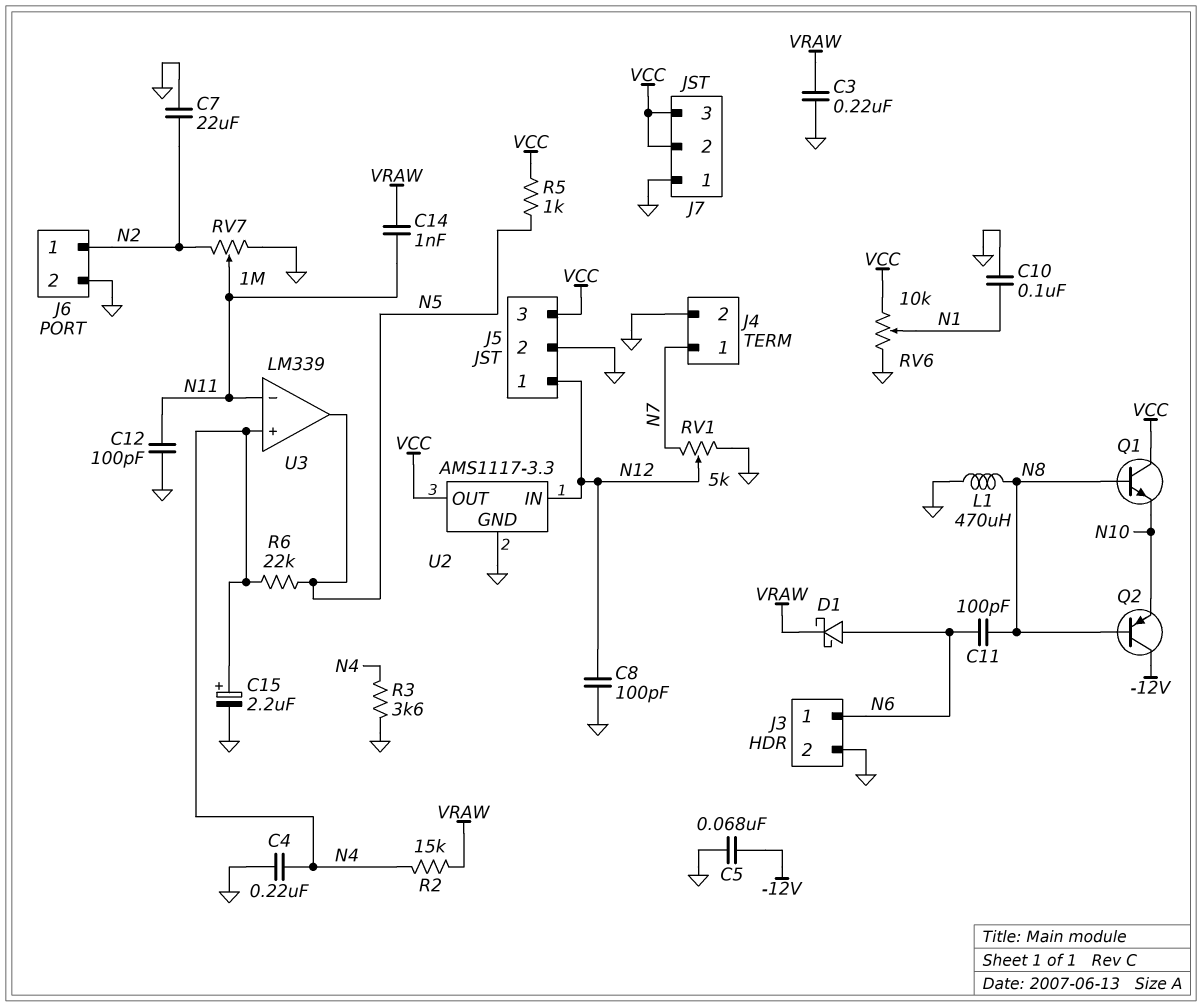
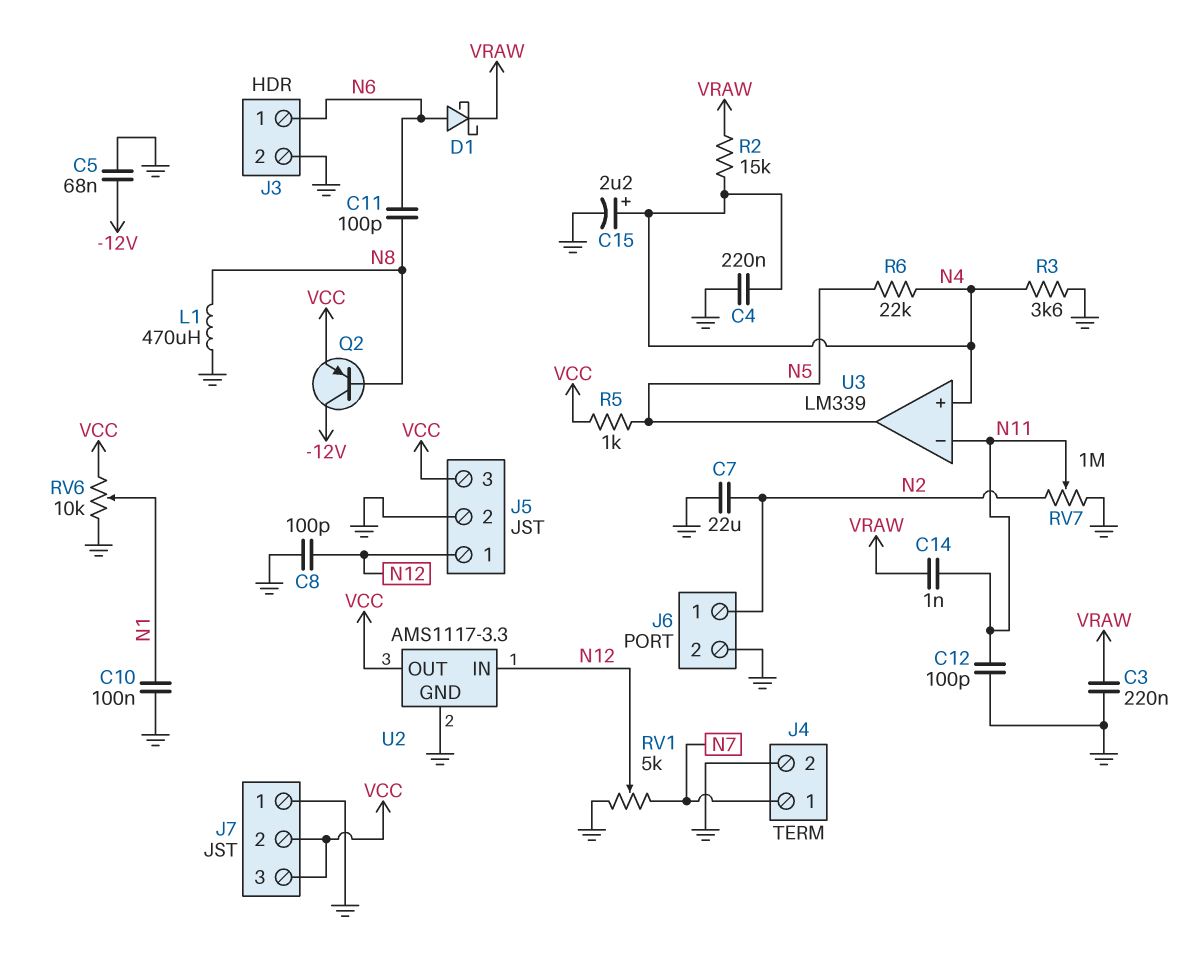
Q1: NPN (B N8, C VCC, E N10) -> none
Q2: PNP (B N8, C -12V, E N10) -> PNP (B N8, C -12V, E VCC)

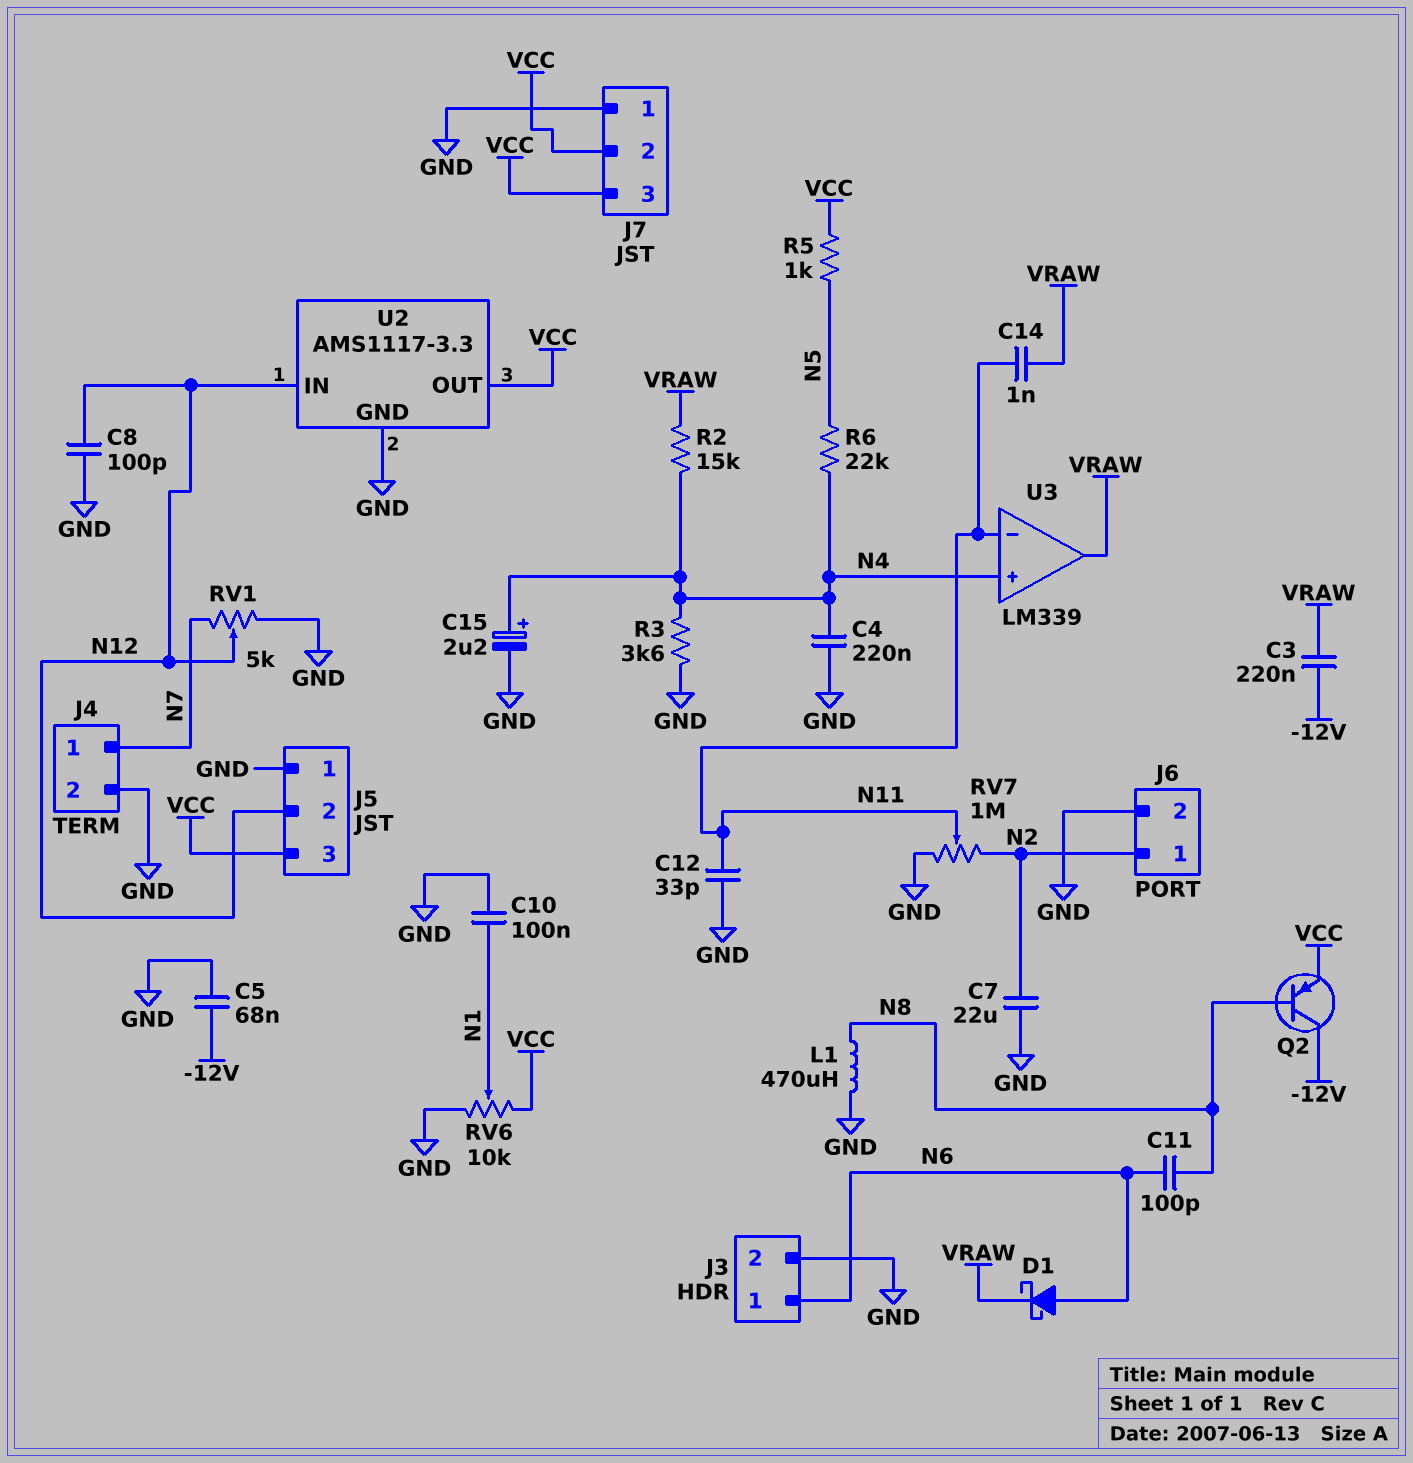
C3: 220nF (GND, VRAW) -> 220nF (-12V, VRAW)
C12: 100pF (GND, N11) -> 33pF (GND, N11)
J5 pin 1: N12 -> GND
J5 pin 2: GND -> N12
U3 pin out: N5 -> VRAW

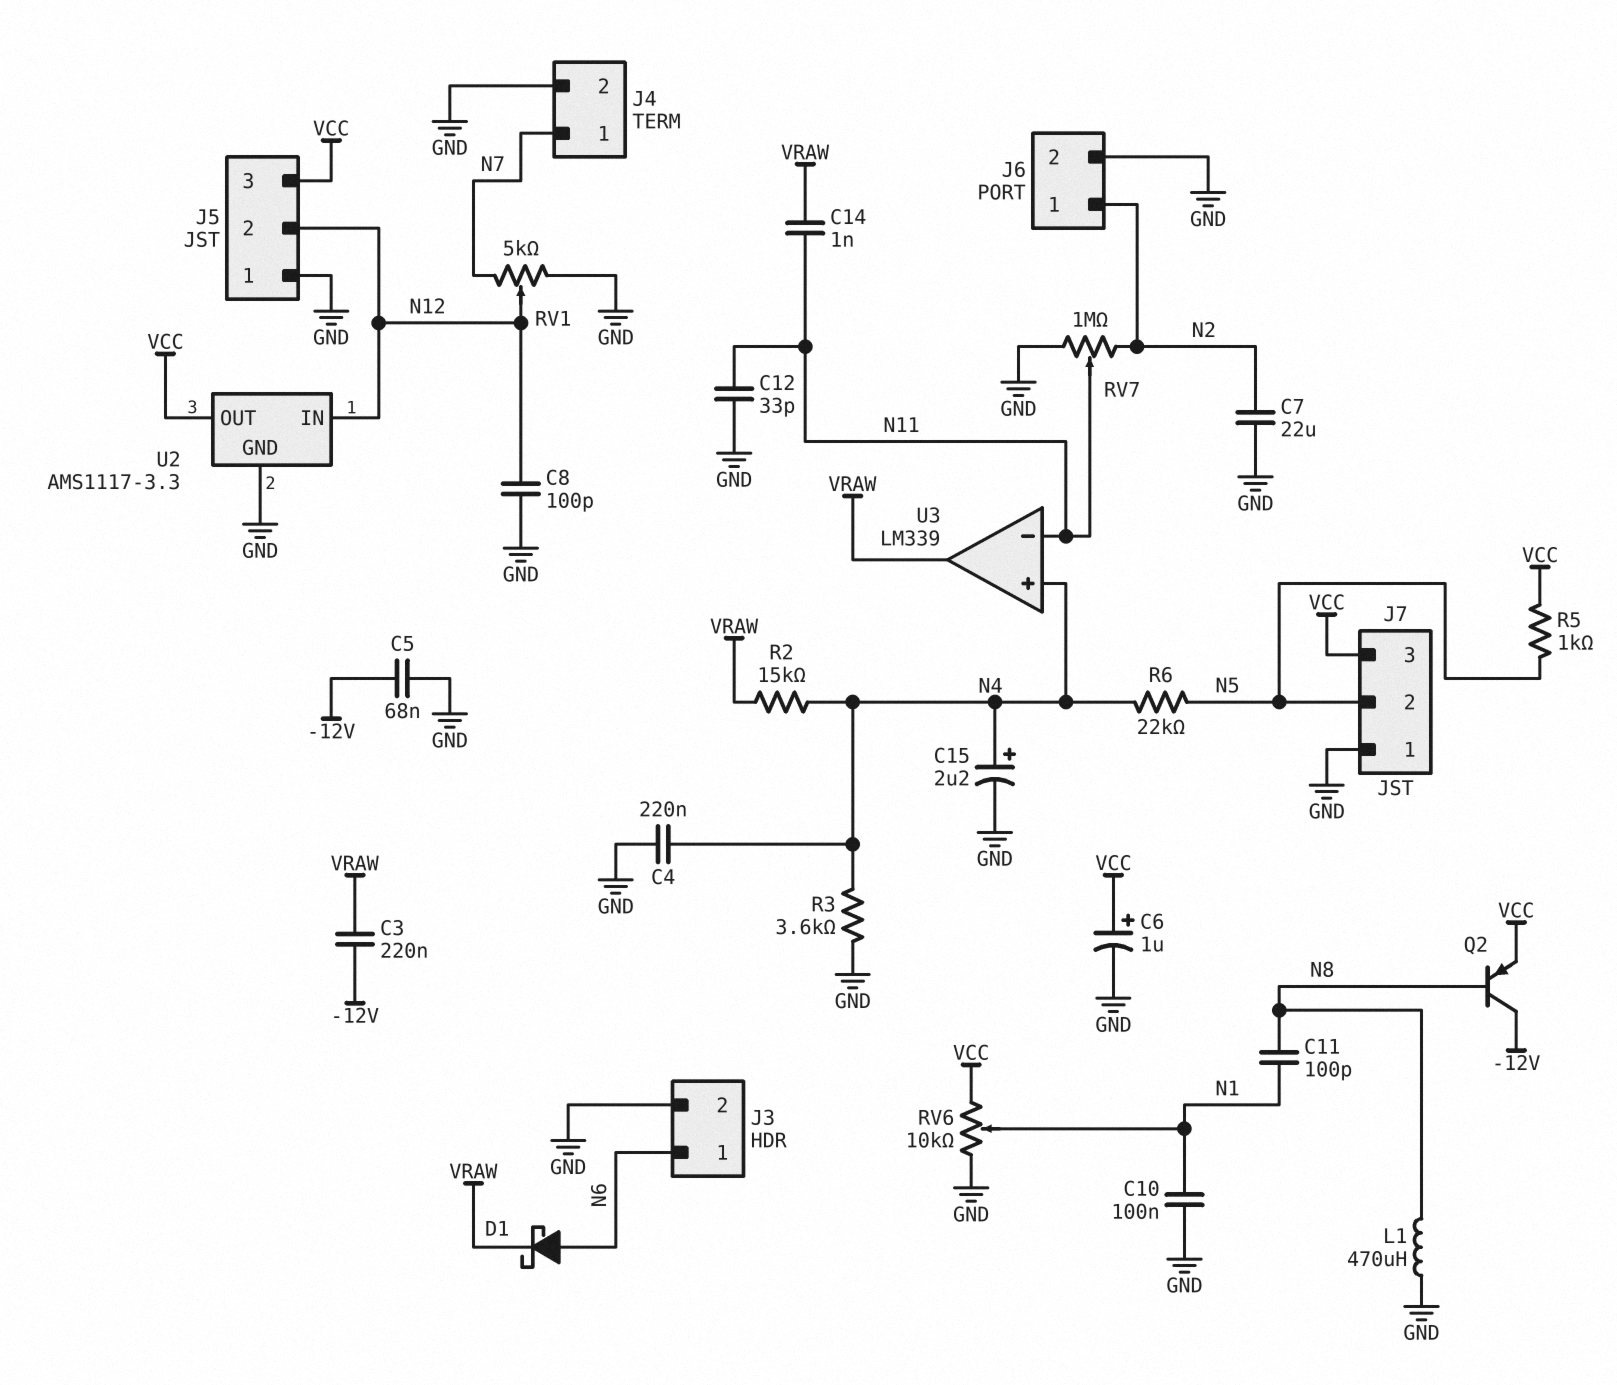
C6: none -> 1uF (plus VCC, minus GND)
C11: 100pF (N6, N8) -> 100pF (N1, N8)
J7 pin 2: VCC -> N5

